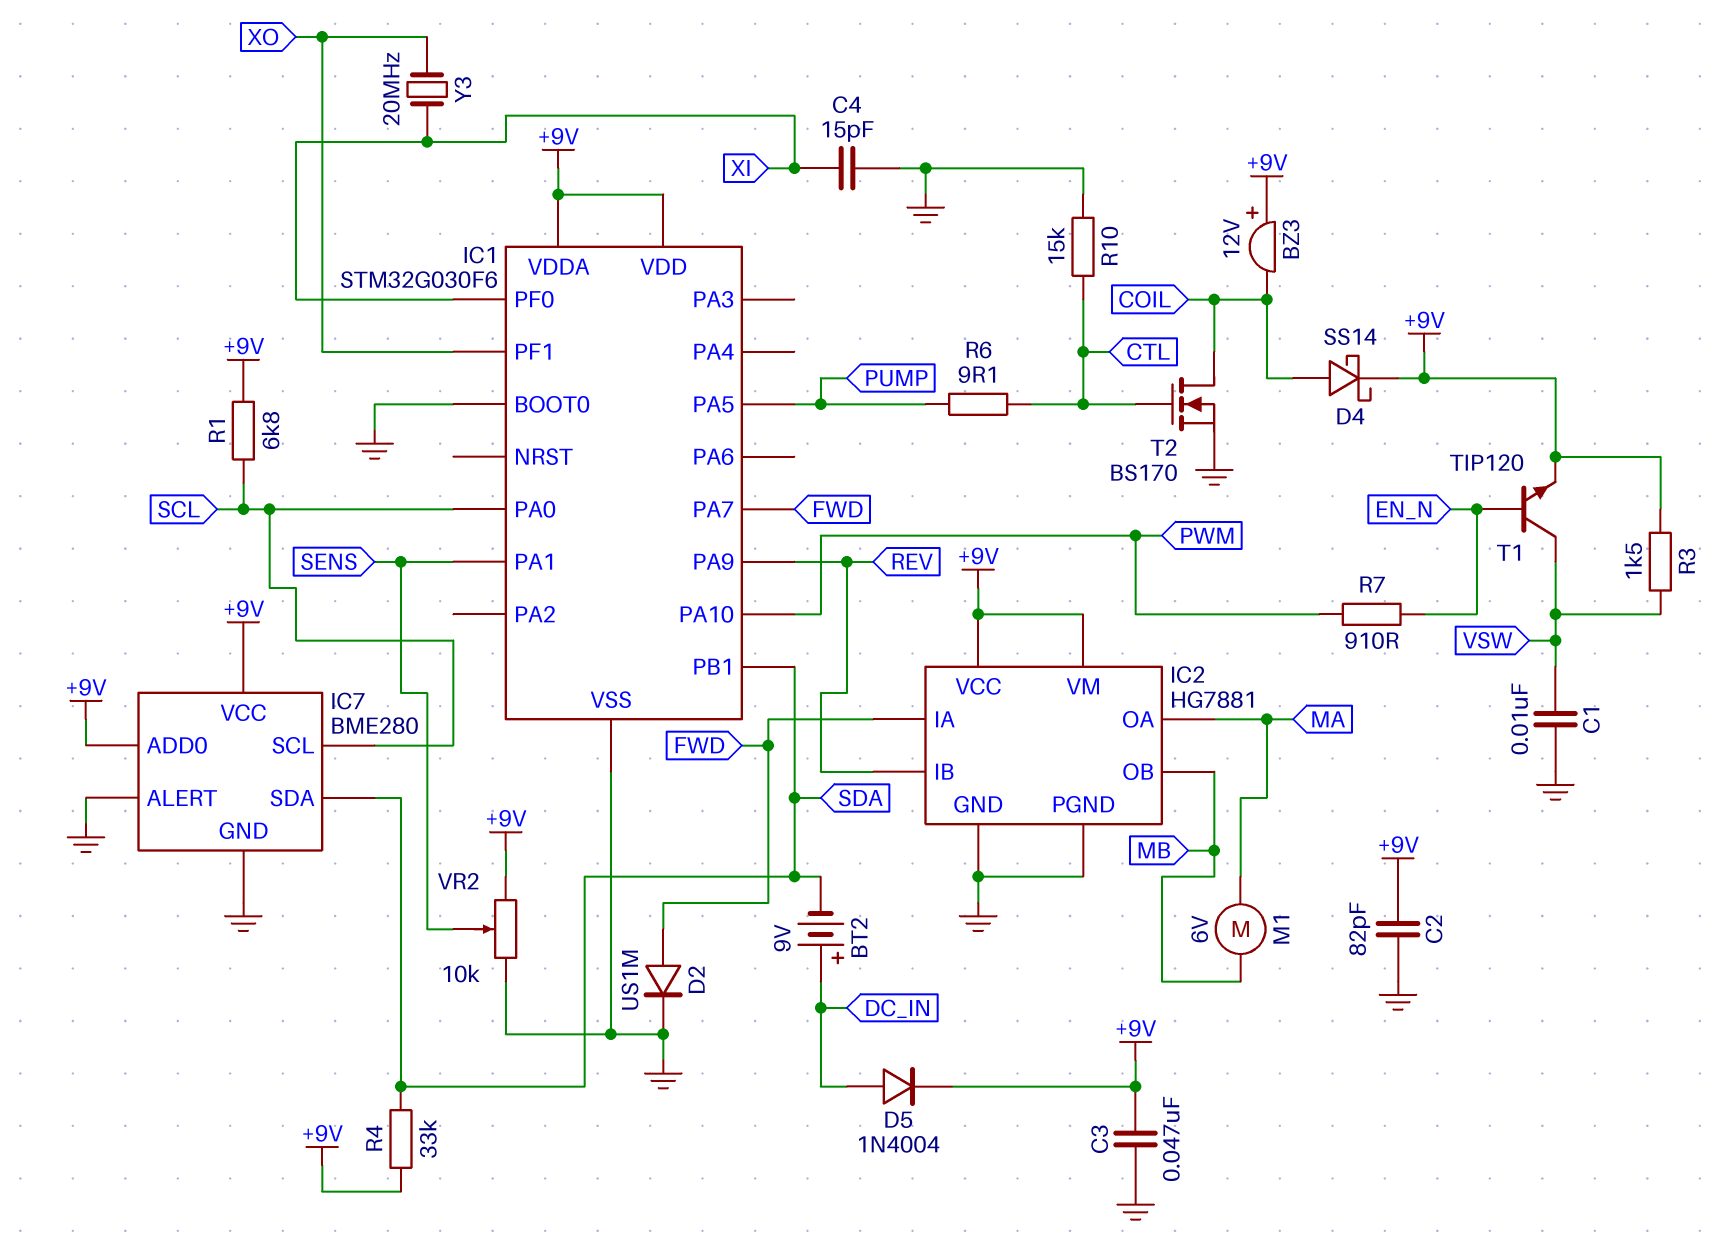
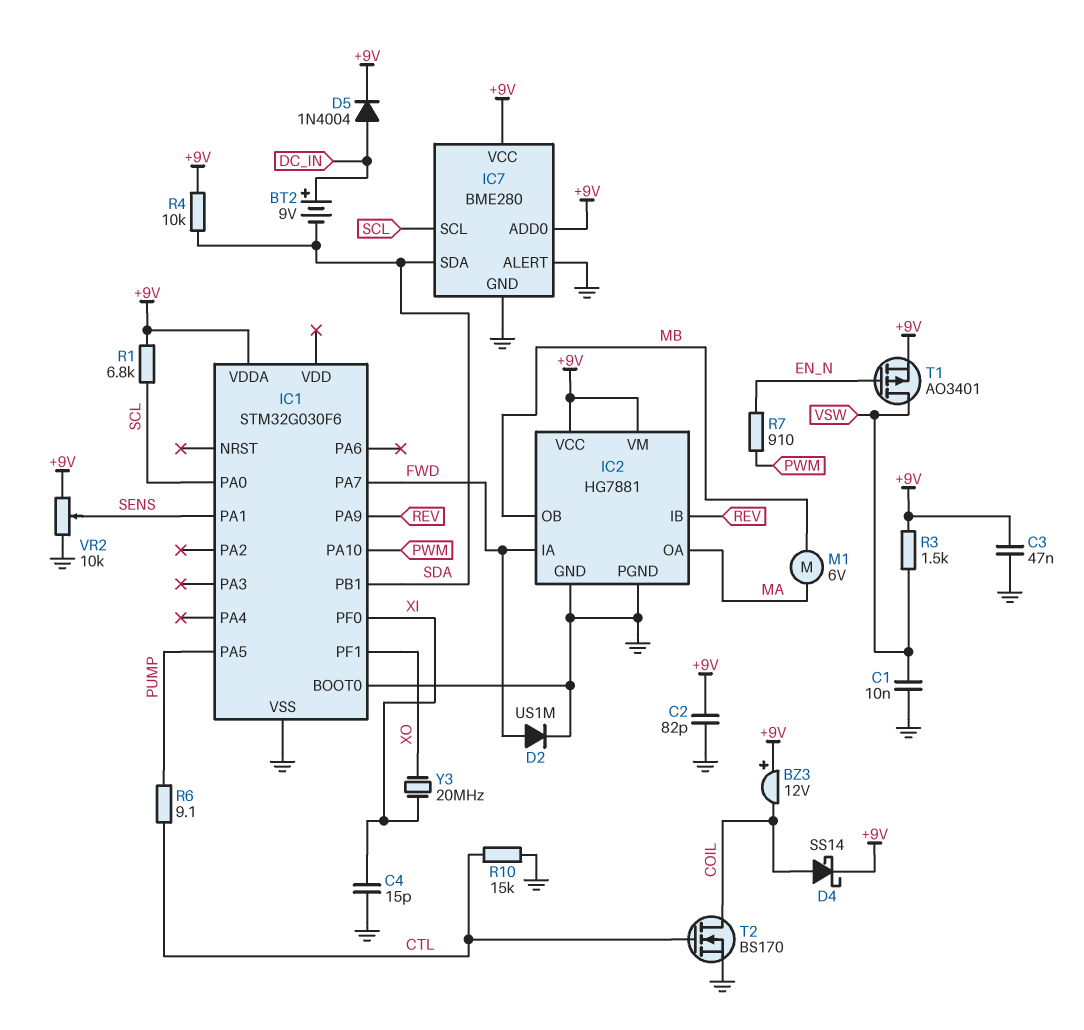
IC1 pin VDD: +9V -> none
R4: 33k (+9V, SDA) -> 10k (+9V, SDA)
T1: NPN TIP120 (B EN_N, C VSW, E +9V) -> PMOS AO3401 (G EN_N, D VSW, S +9V)

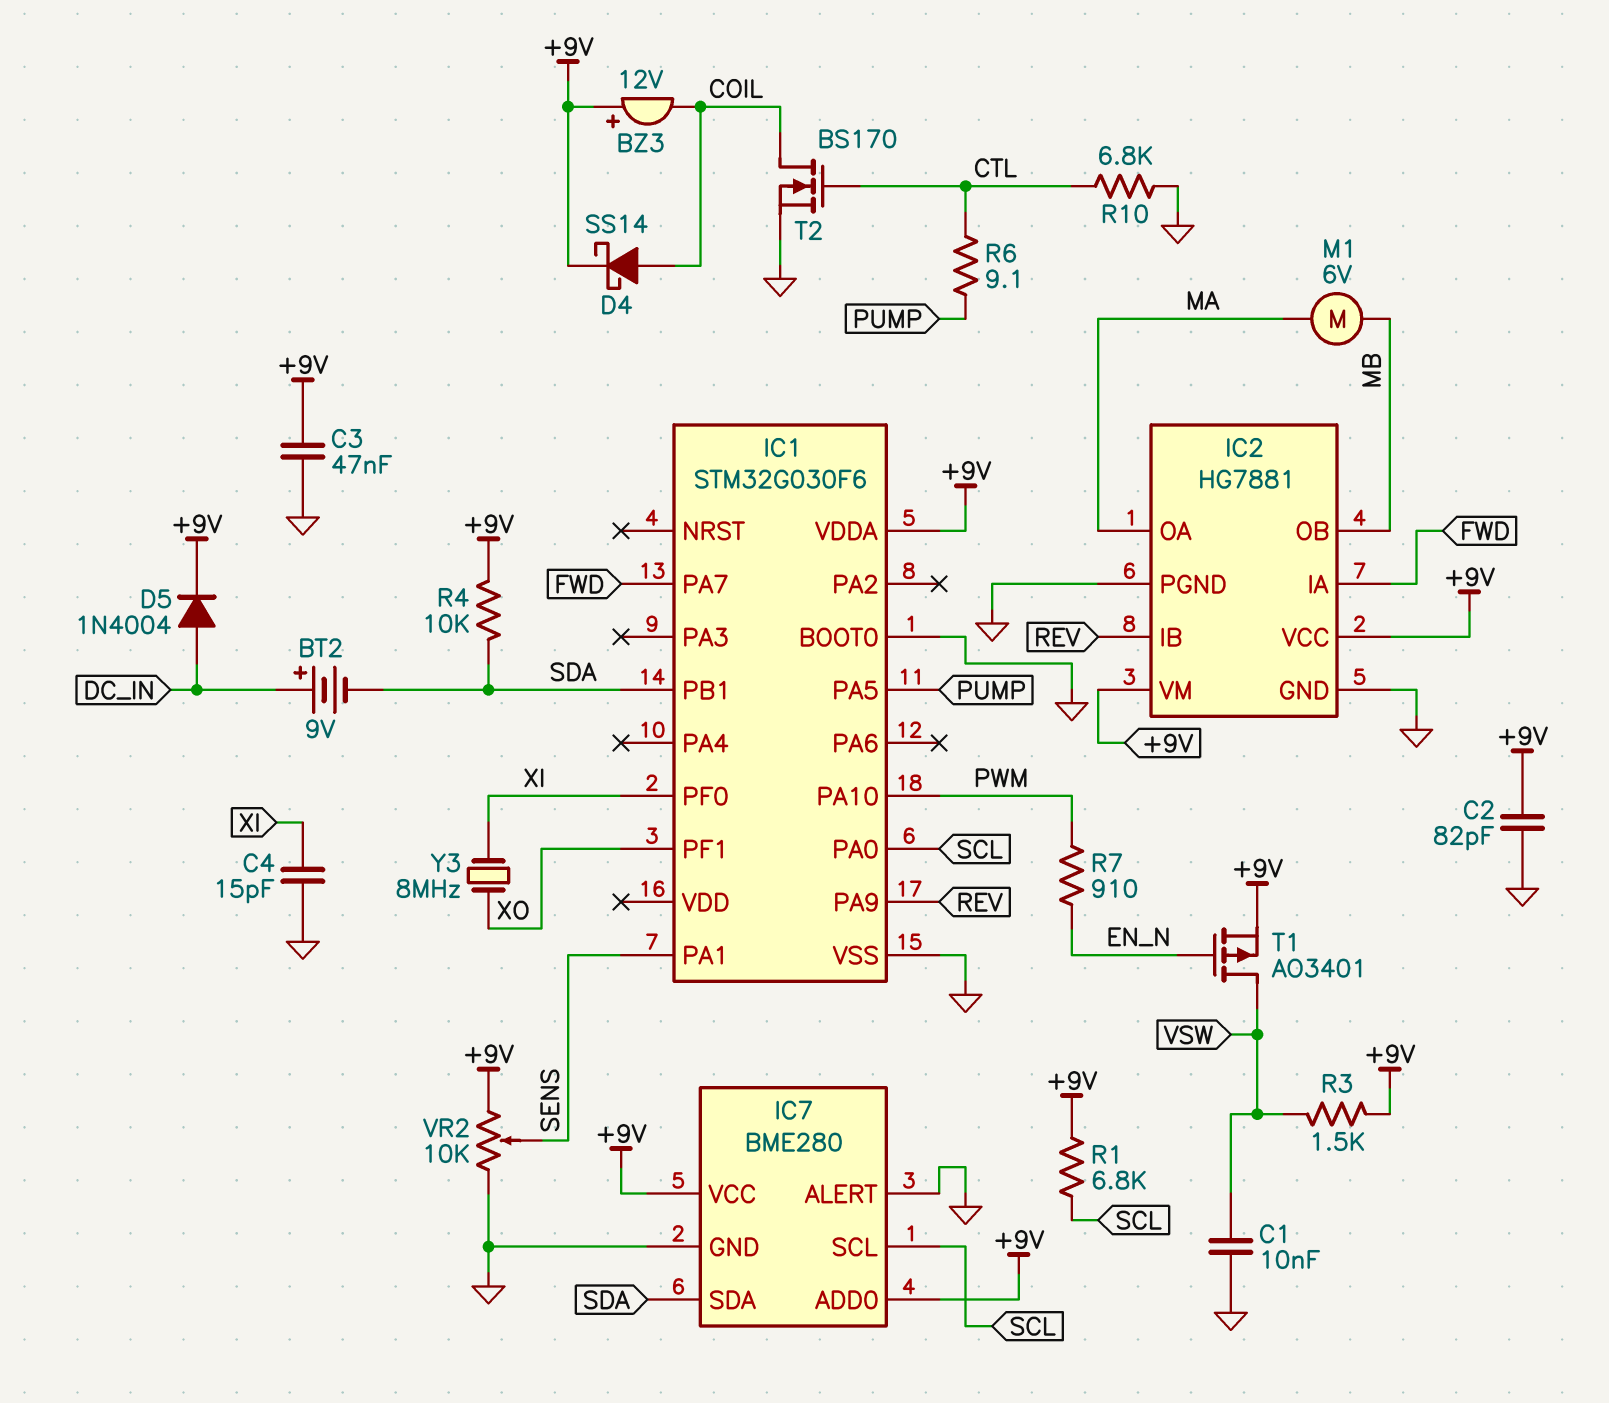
D2: diode US1M (A FWD, K GND) -> none
R10: 15k (CTL, GND) -> 6.8k (CTL, GND)
Y3: 20MHz (XI, XO) -> 8MHz (XI, XO)

